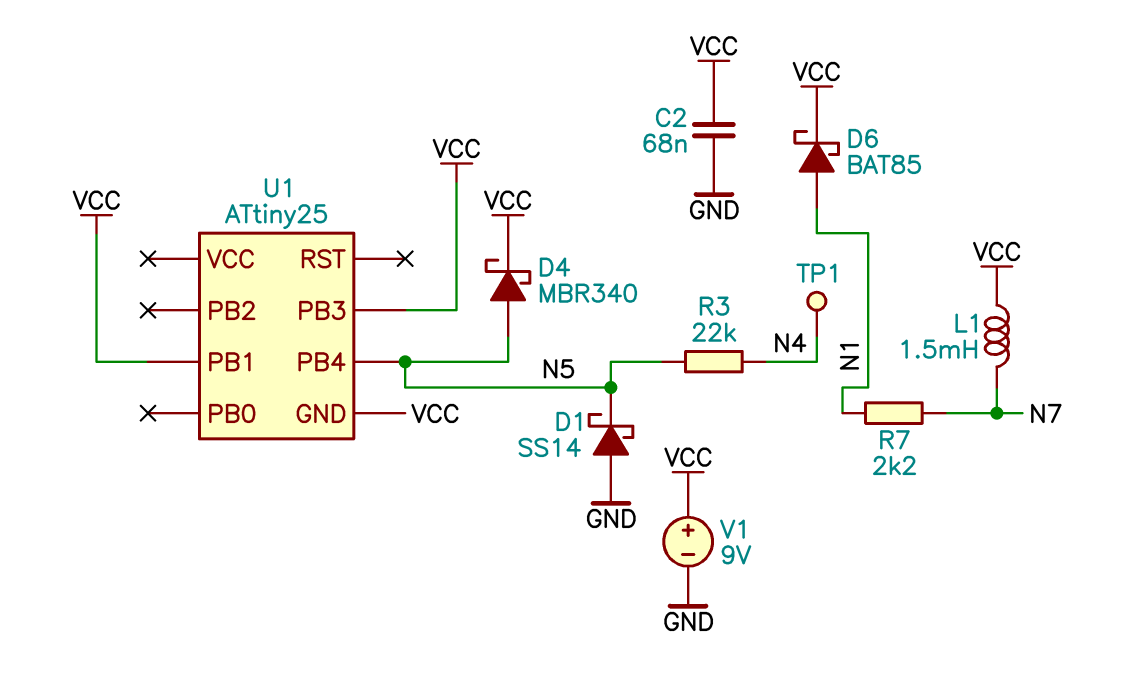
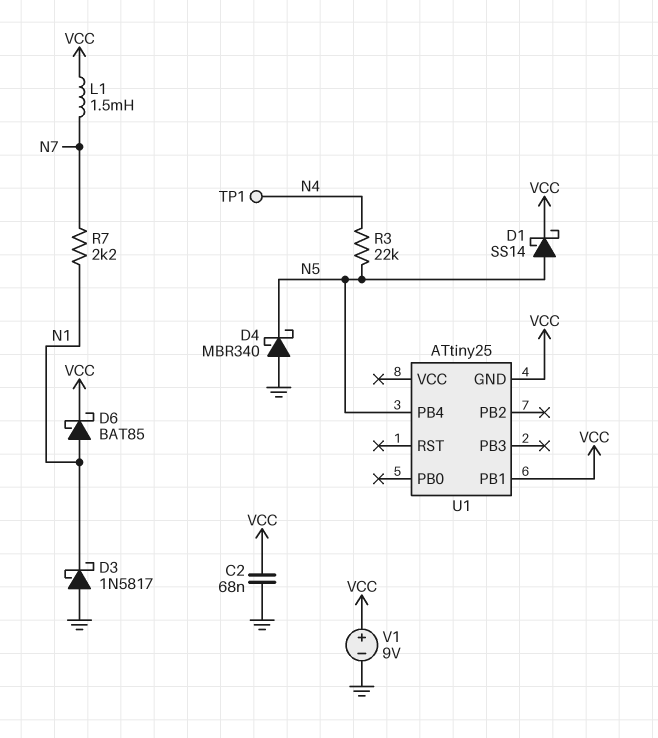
D1: schottky SS14 (A GND, K N5) -> schottky SS14 (A N5, K VCC)
D3: none -> schottky 1N5817 (A GND, K N1)
D4: schottky MBR340 (A N5, K VCC) -> schottky MBR340 (A GND, K N5)
U1 pin PB3: VCC -> none

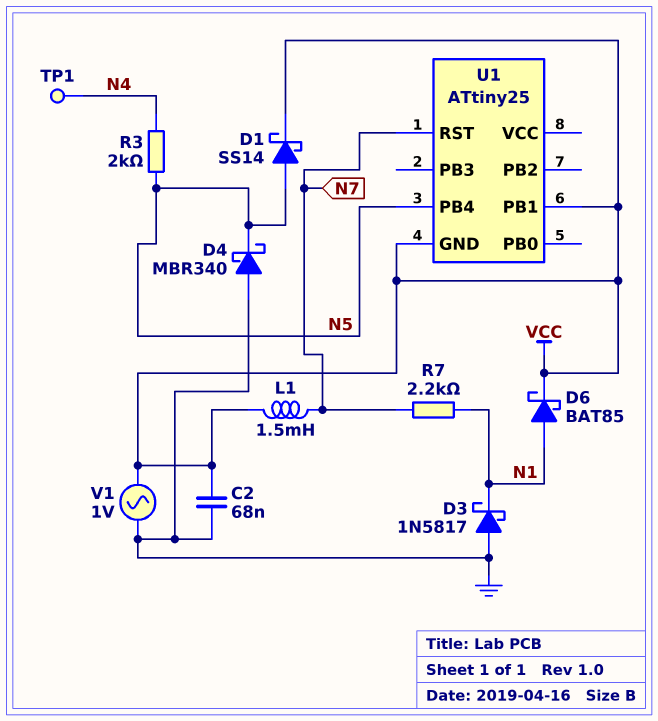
R3: 22k (N4, N5) -> 2k (N4, N5)
U1 pin RST: none -> N7
V1: 9V (plus VCC, minus GND) -> AC 1V (GND, VCC)

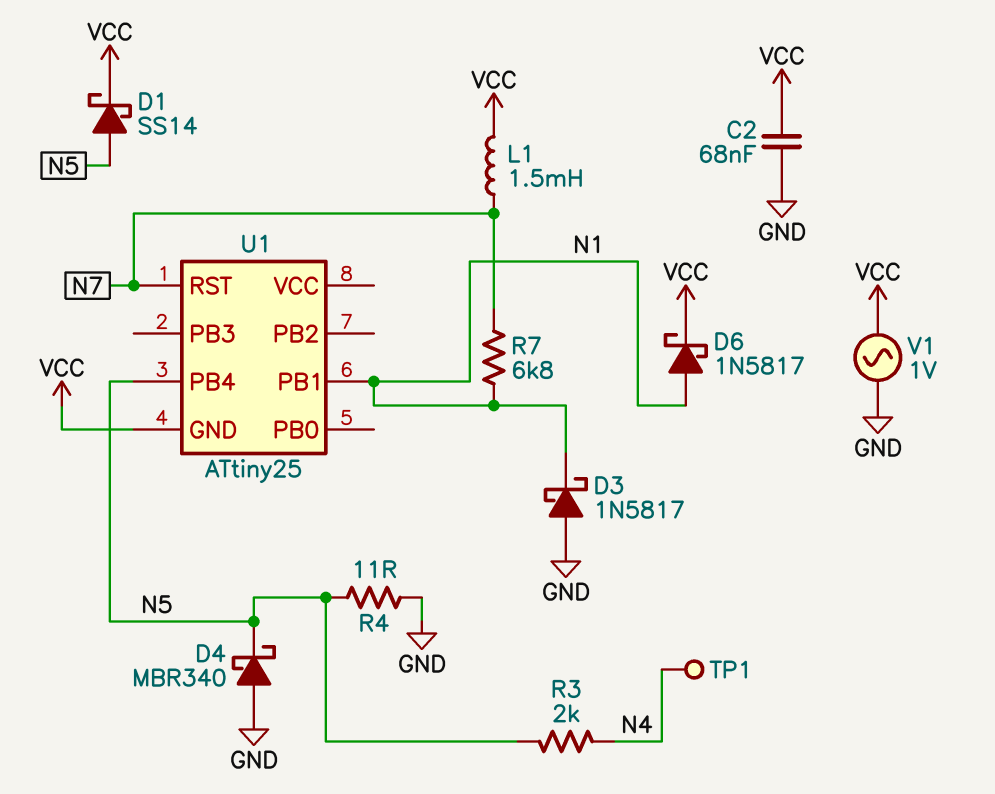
D6: schottky BAT85 (A N1, K VCC) -> schottky 1N5817 (A N1, K VCC)
R4: none -> 11 (GND, N5)
R7: 2.2k (N1, N7) -> 6.8k (N1, N7)
U1 pin PB1: VCC -> N1

